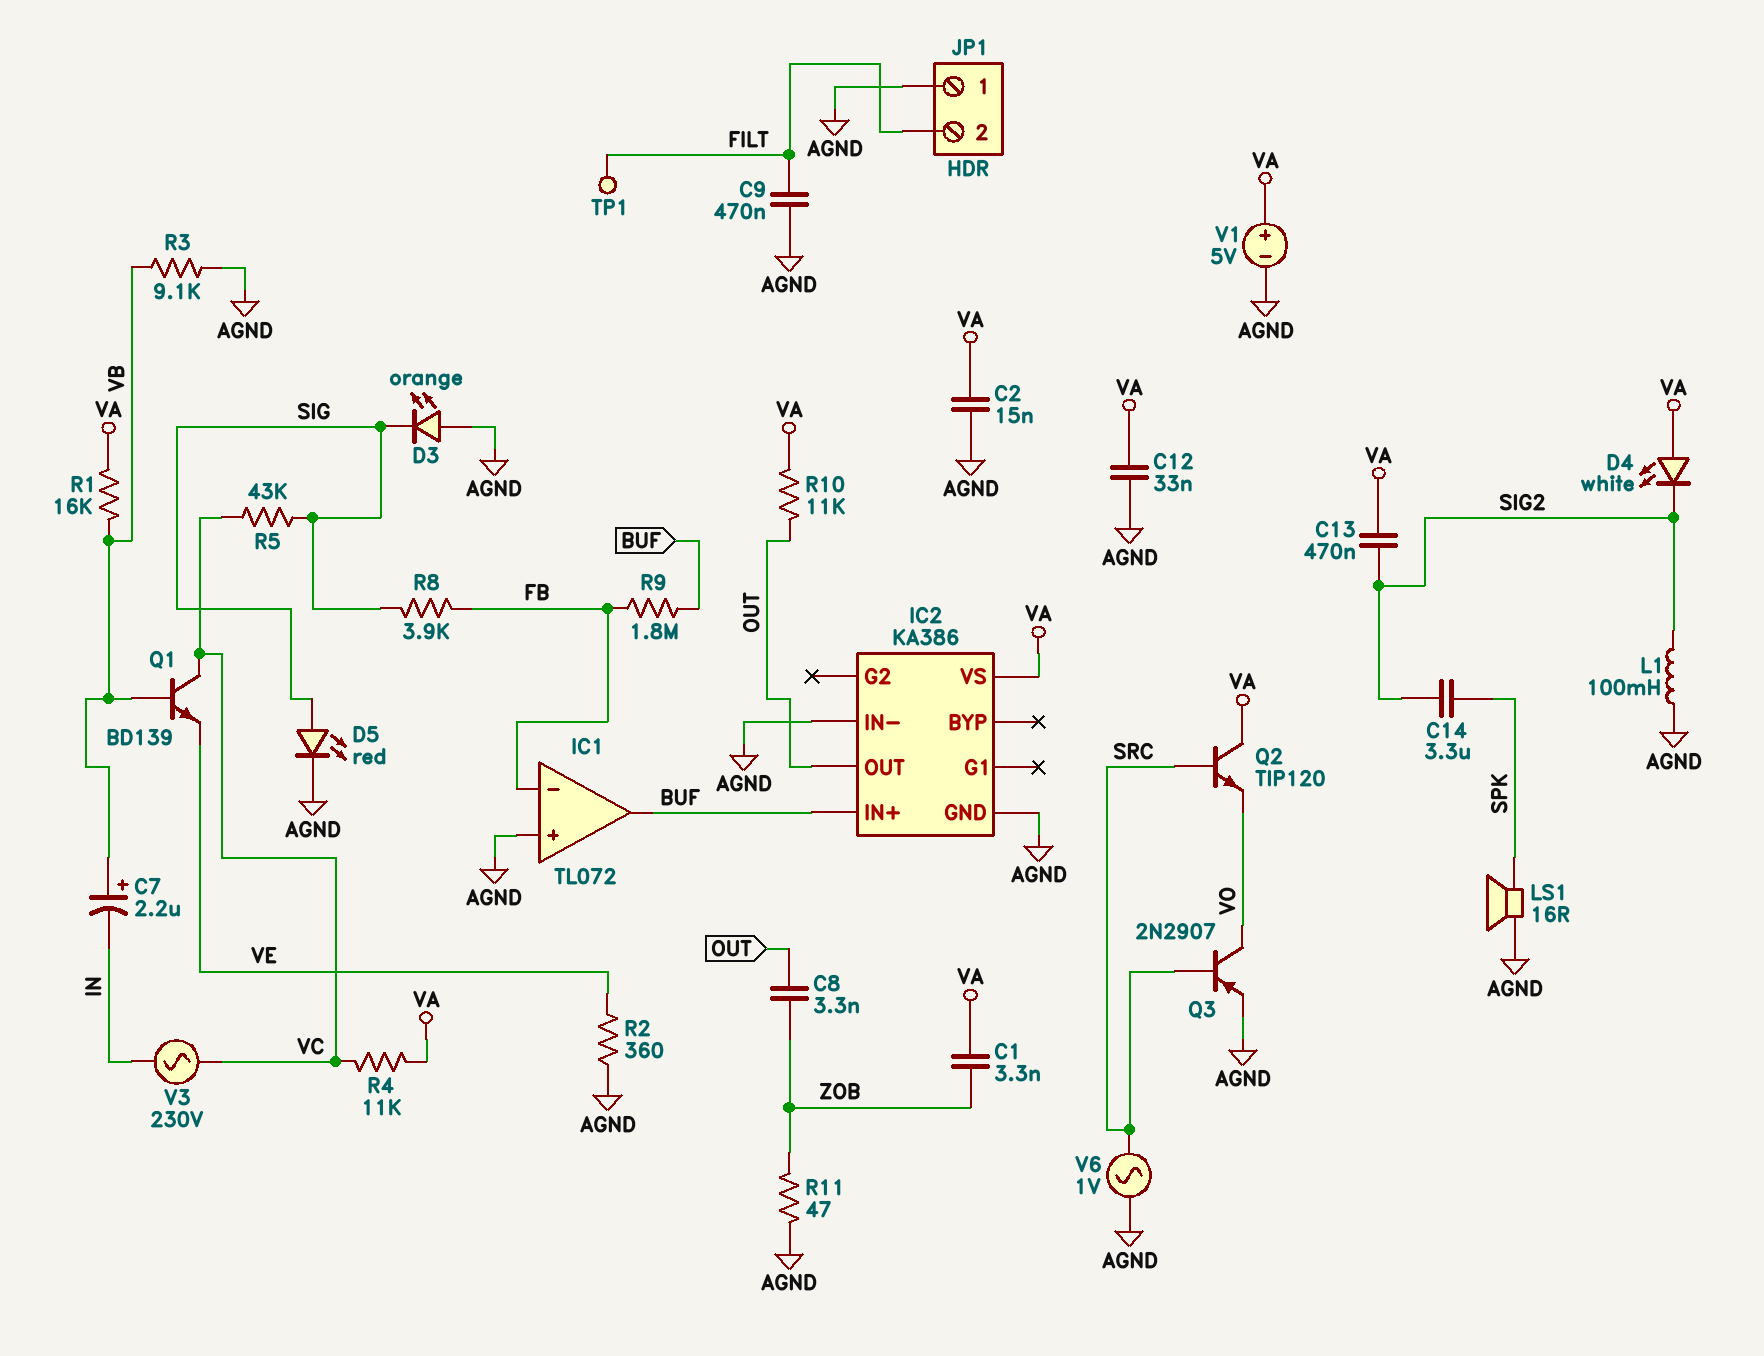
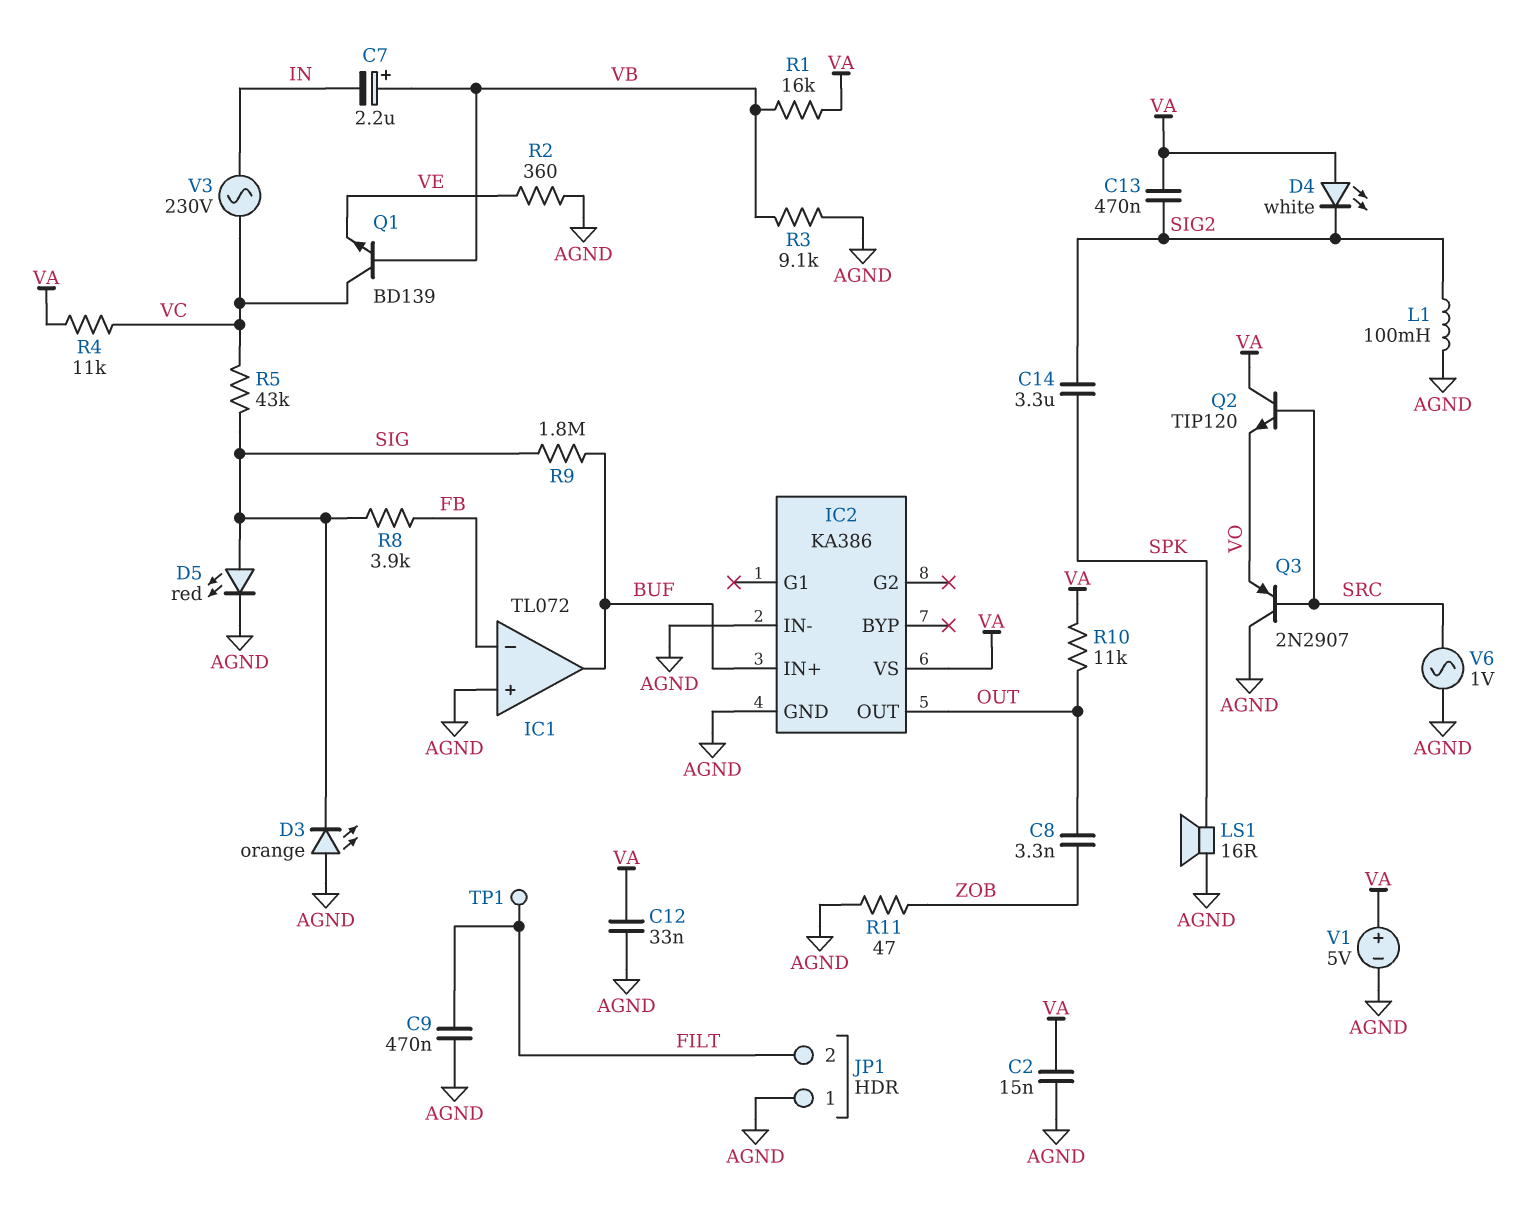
C1: 3.3nF (VA, ZOB) -> none
Q3: PNP 2N2907 (B SRC, C VO, E AGND) -> PNP 2N2907 (B SRC, C AGND, E VO)
R9: 1.8M (BUF, FB) -> 1.8M (BUF, SIG)

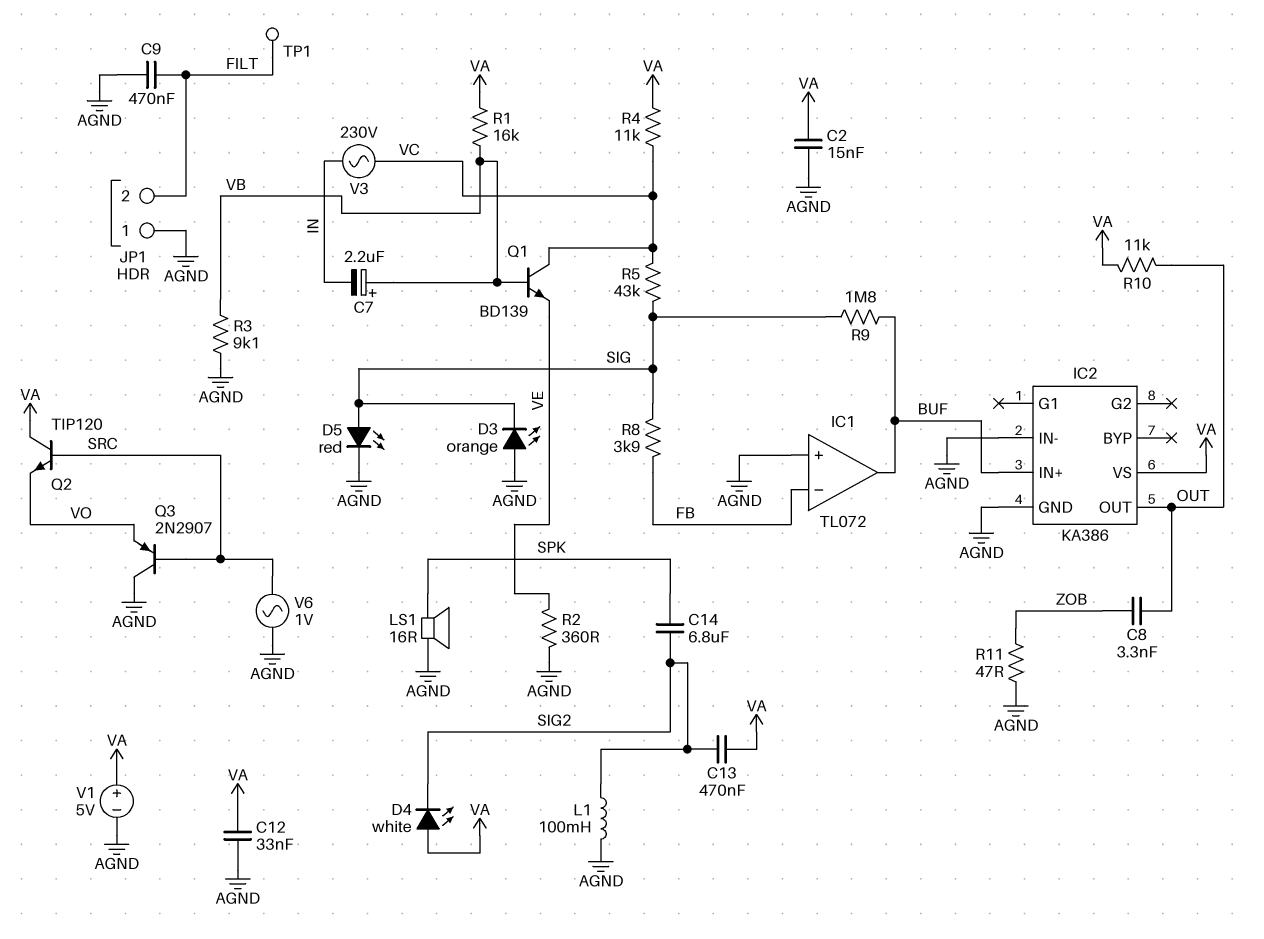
C14: 3.3uF (SIG2, SPK) -> 6.8uF (SIG2, SPK)

